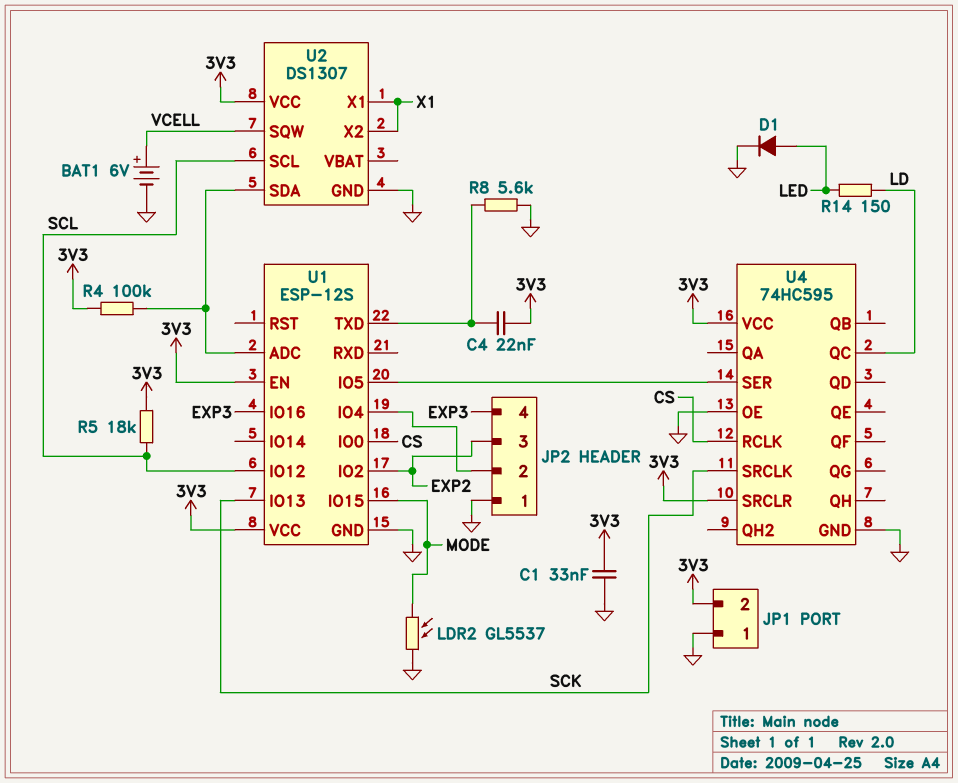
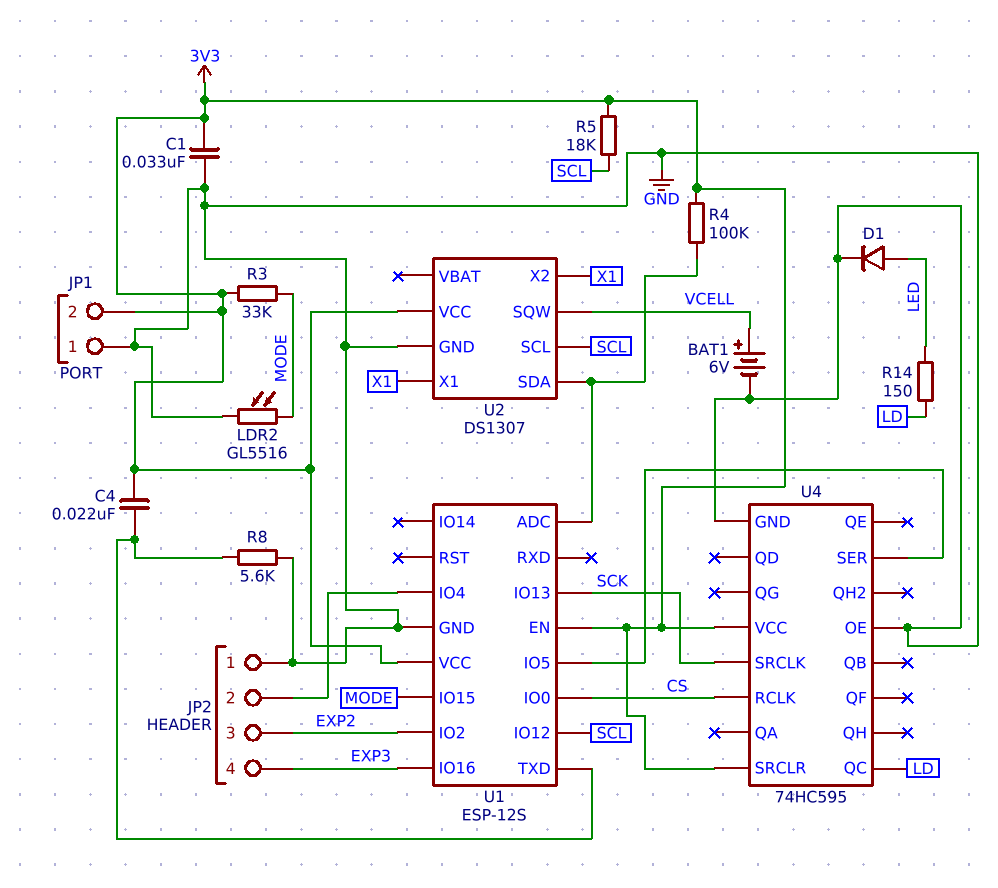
LDR2: GL5537 (GND, MODE) -> GL5516 (GND, MODE)
R3: none -> 33k (3V3, MODE)

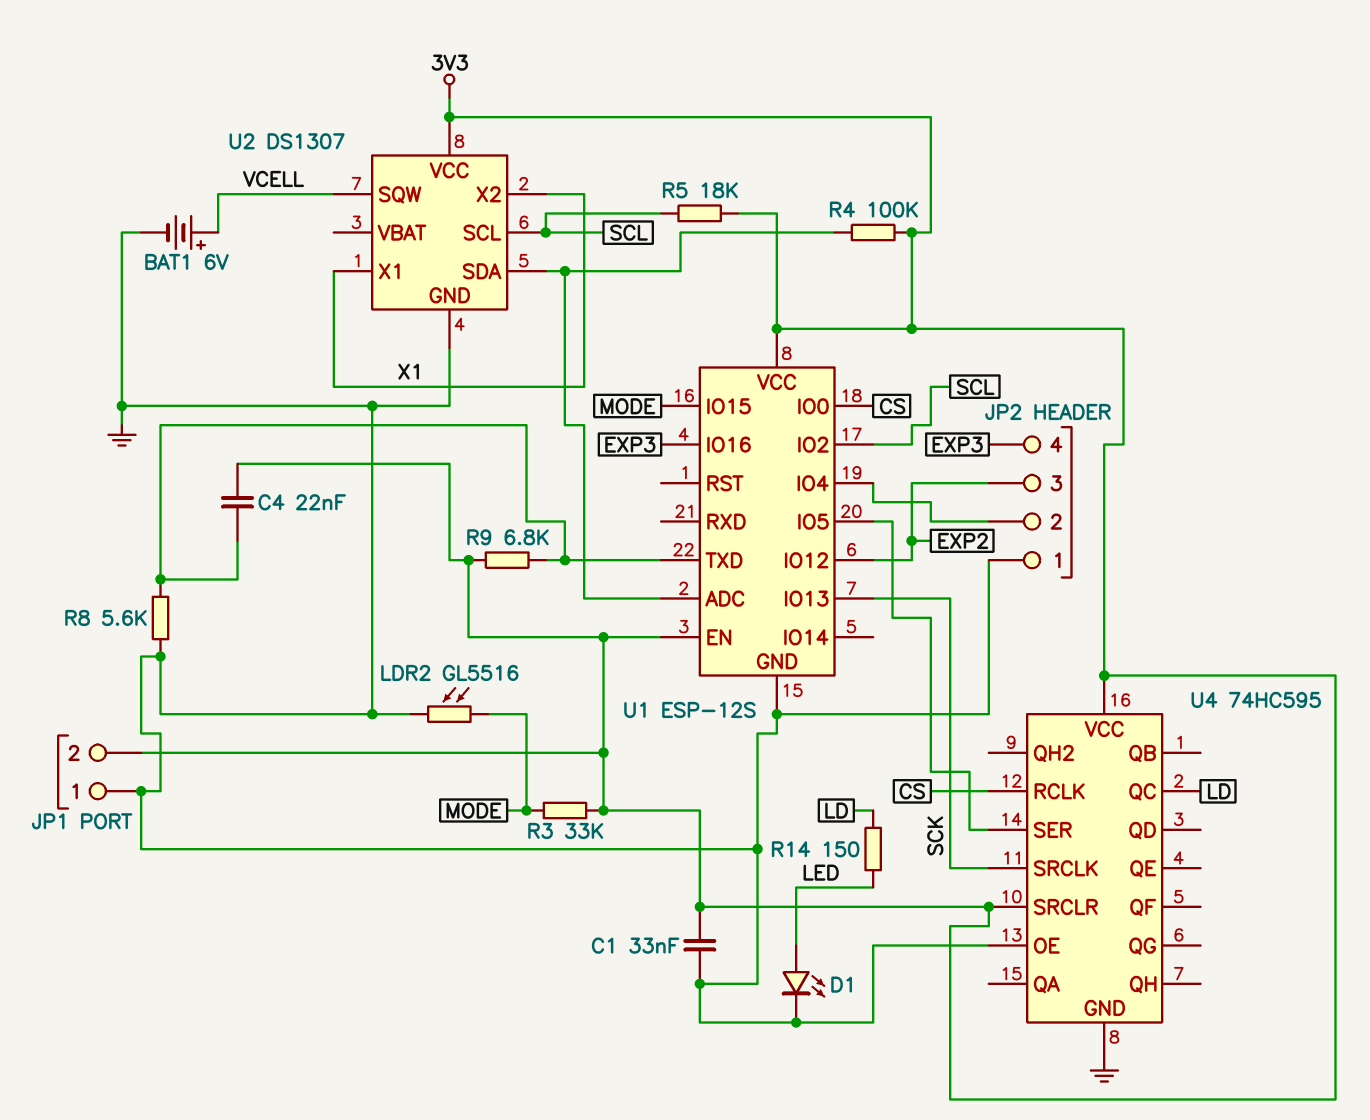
D1: diode (A LED, K GND) -> LED (A LED, K GND)
R9: none -> 6.8k (3V3, U1/TXD)
U1 pin IO2: EXP2 -> SCL
U1 pin IO12: SCL -> EXP2

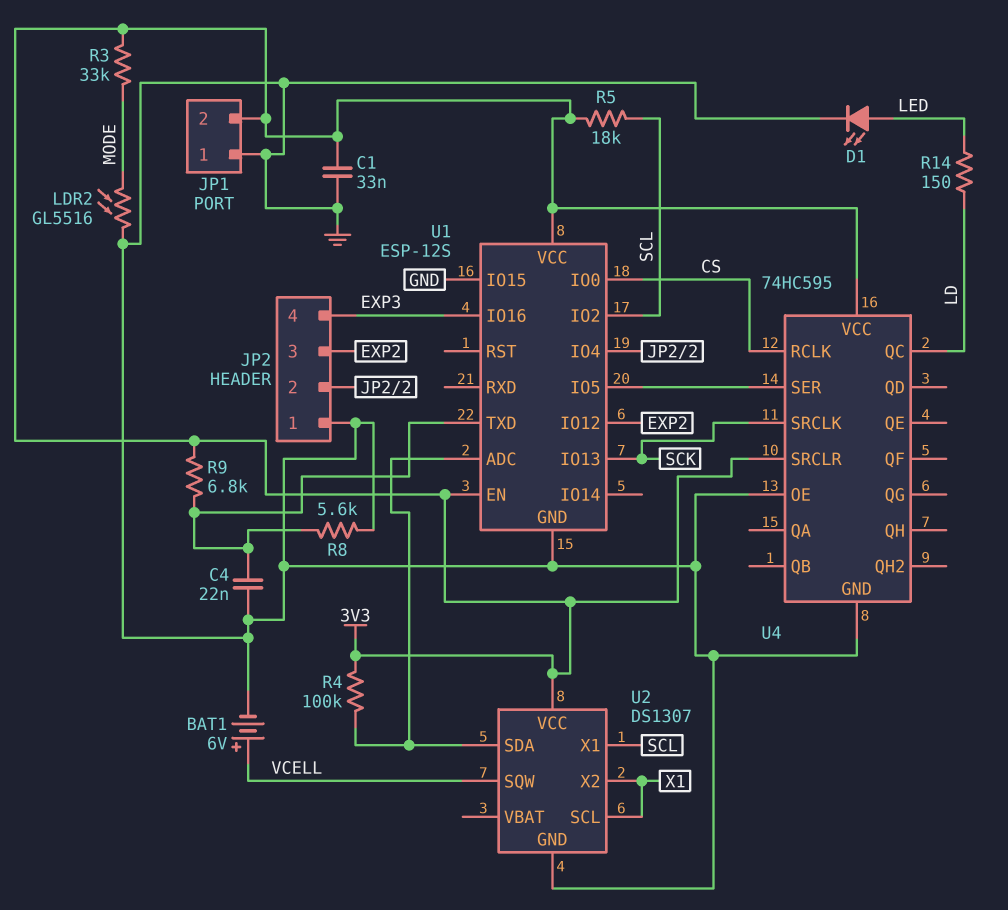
C4: 22nF (3V3, U1/TXD) -> 22nF (GND, U1/TXD)
U1 pin IO15: MODE -> GND
U2 pin SCL: SCL -> X1
U2 pin X1: X1 -> SCL

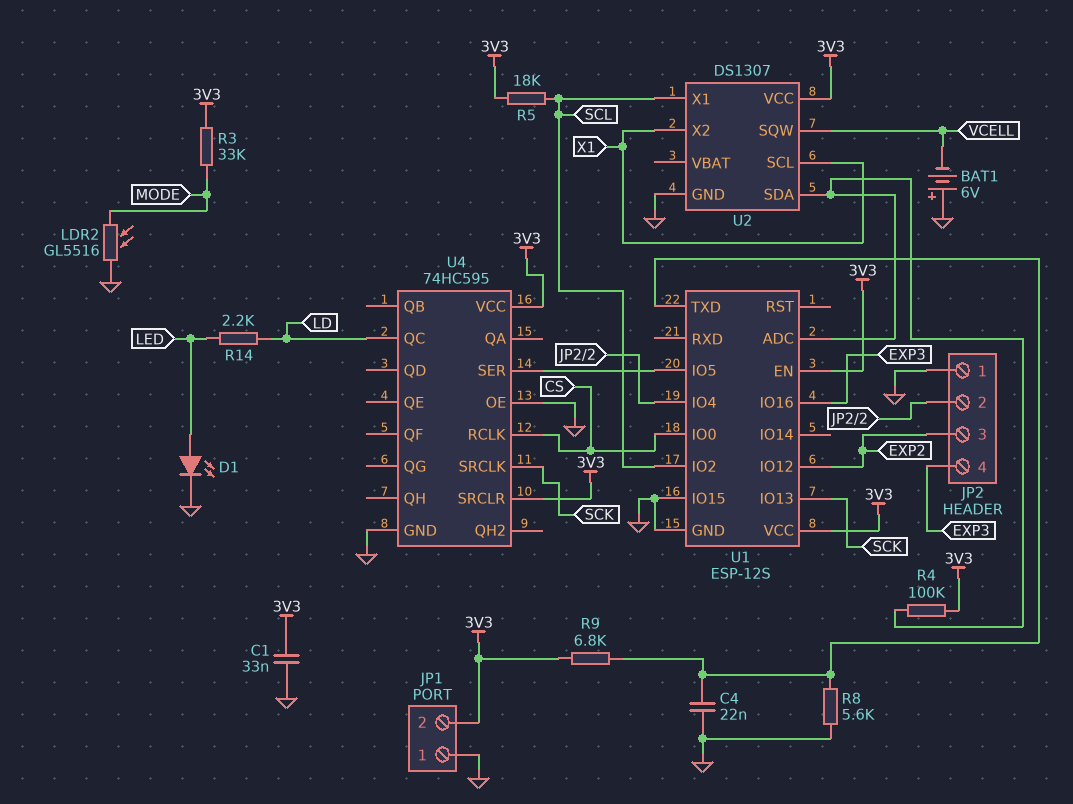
BAT1: 6V (plus VCELL, minus GND) -> 6V (plus GND, minus VCELL)
R14: 150 (LD, LED) -> 2.2k (LD, LED)

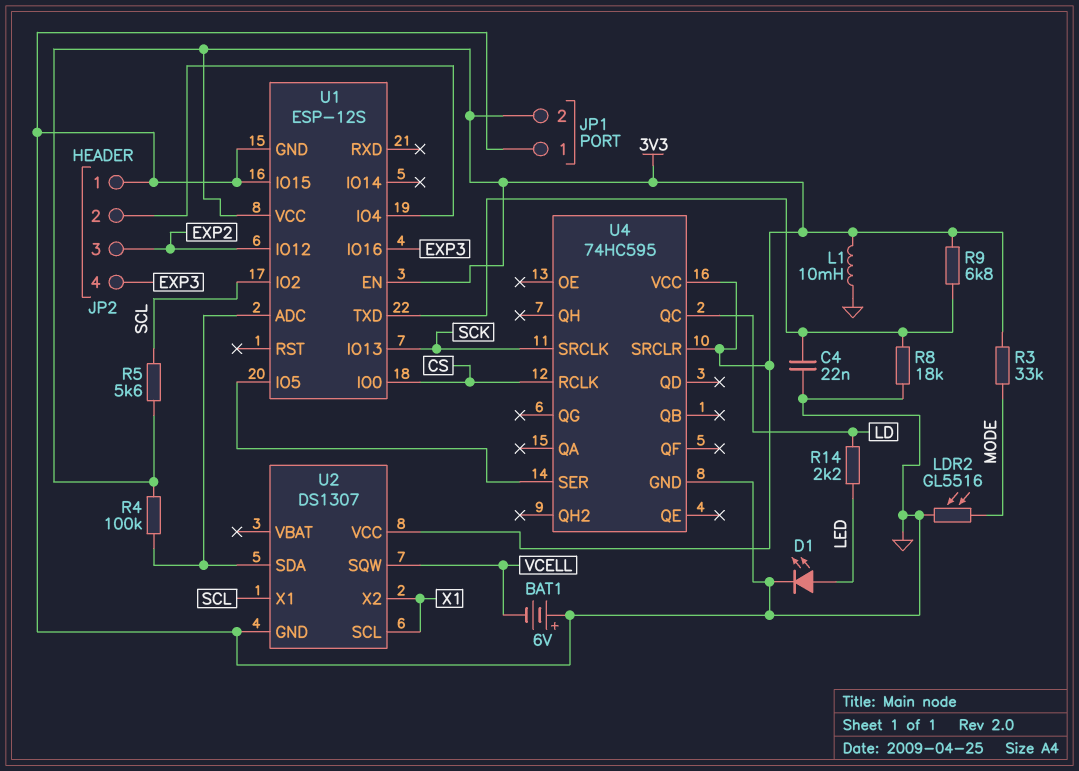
C1: 33nF (3V3, GND) -> none
L1: none -> 10mH (3V3, GND)
R5: 18k (3V3, SCL) -> 5.6k (3V3, SCL)
R8: 5.6k (GND, U1/TXD) -> 18k (GND, U1/TXD)
U4 pin OE: GND -> none

